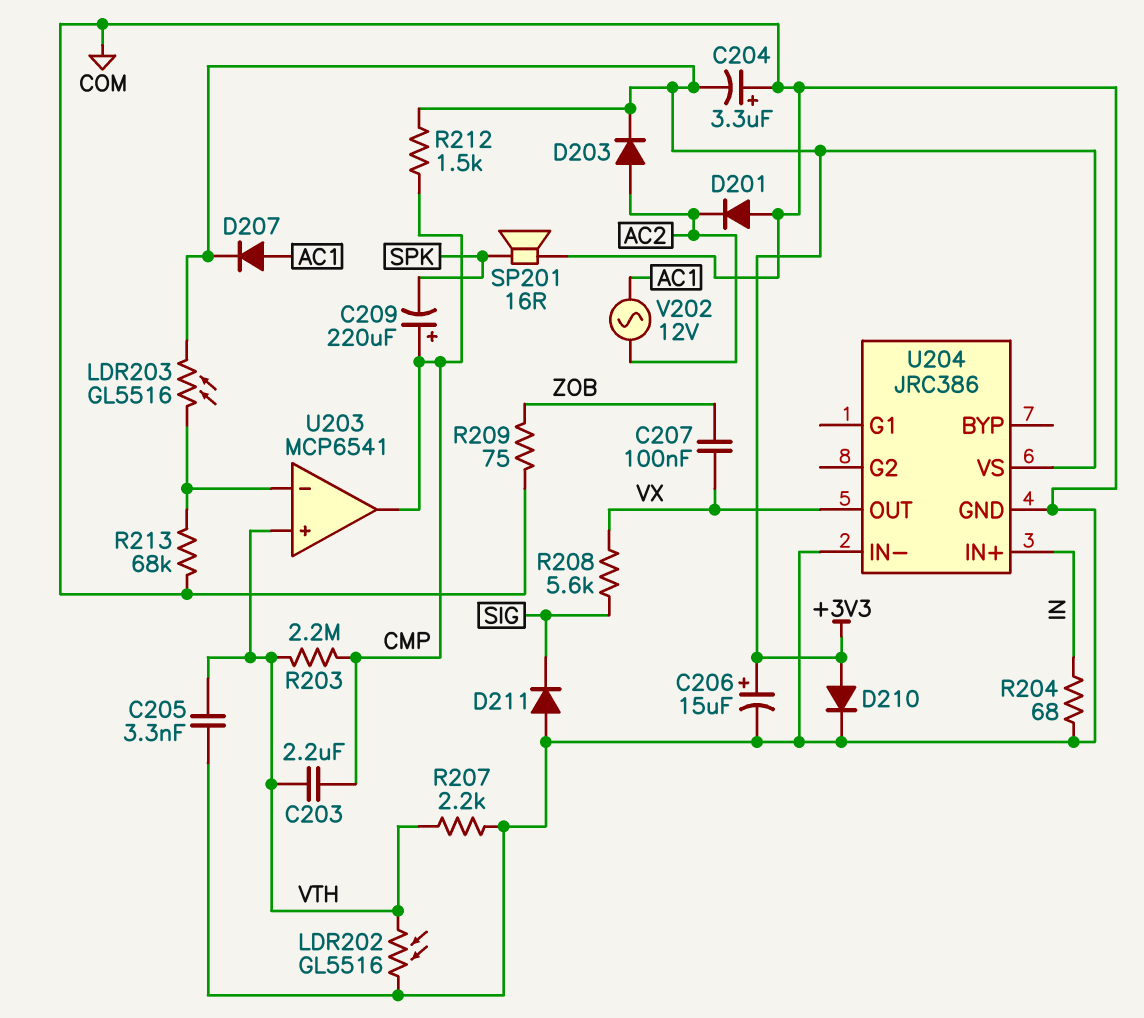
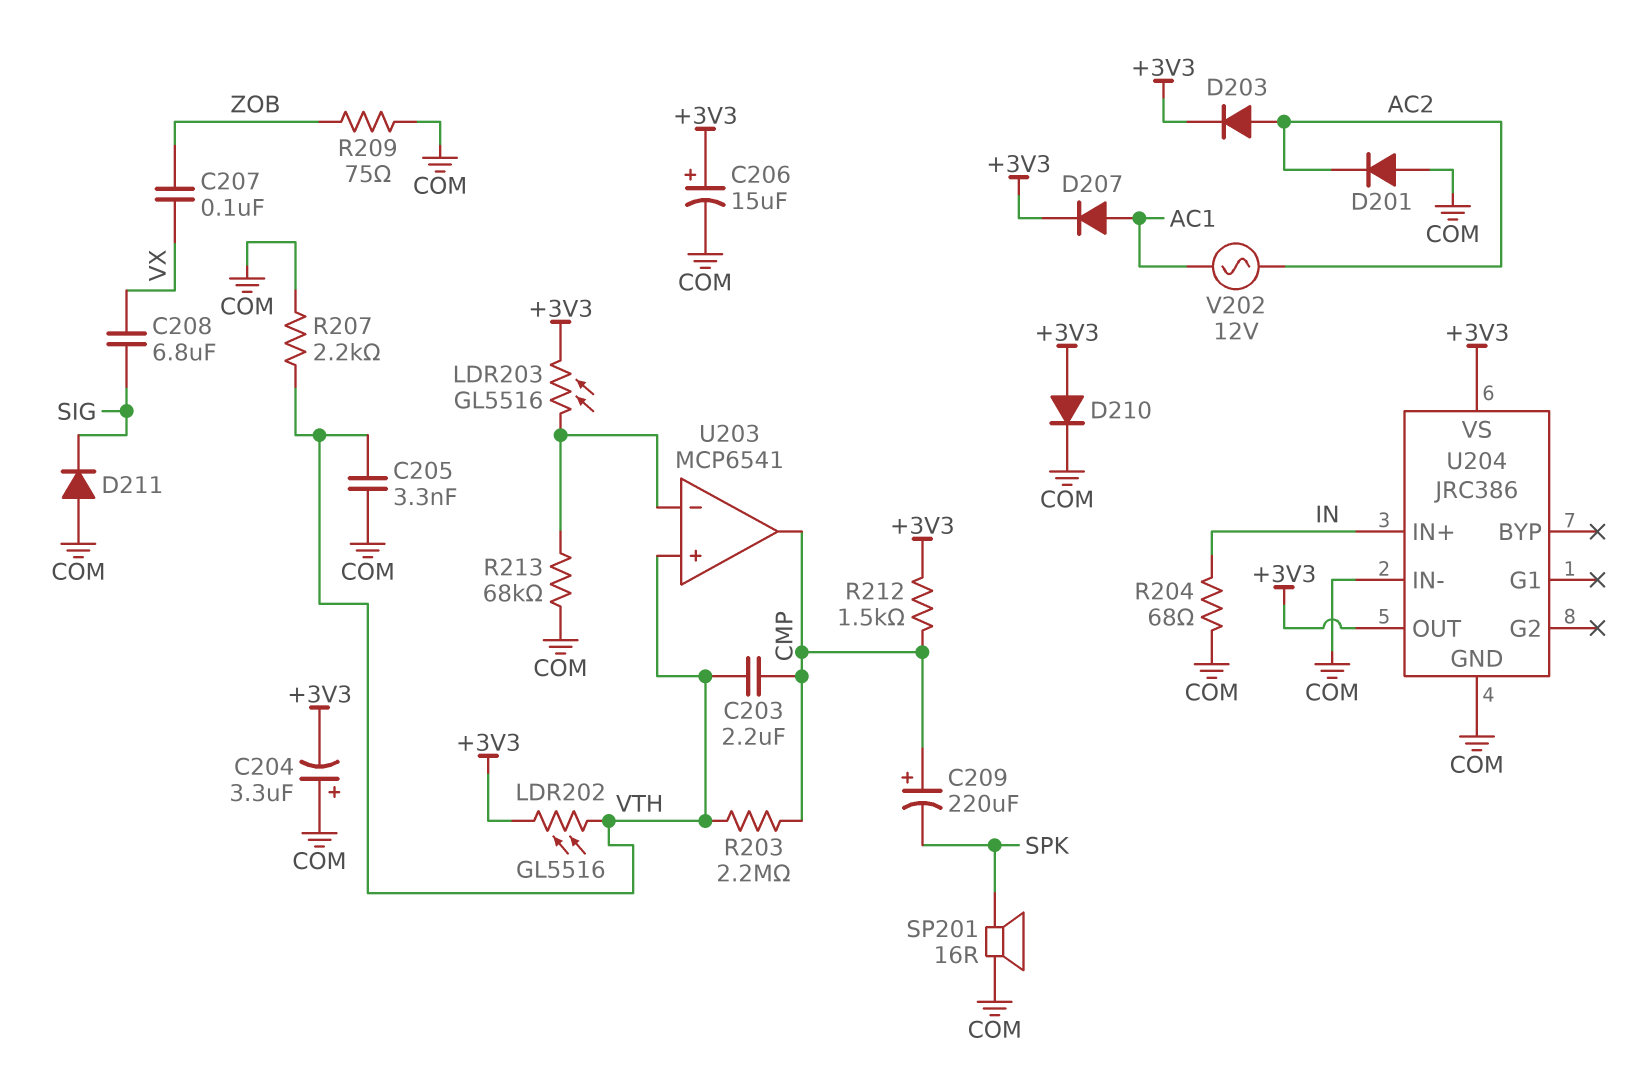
C208: none -> 6.8uF (SIG, VX)
LDR202: GL5516 (COM, VTH) -> GL5516 (+3V3, VTH)
R208: 5.6k (SIG, VX) -> none
U204 pin OUT: VX -> +3V3

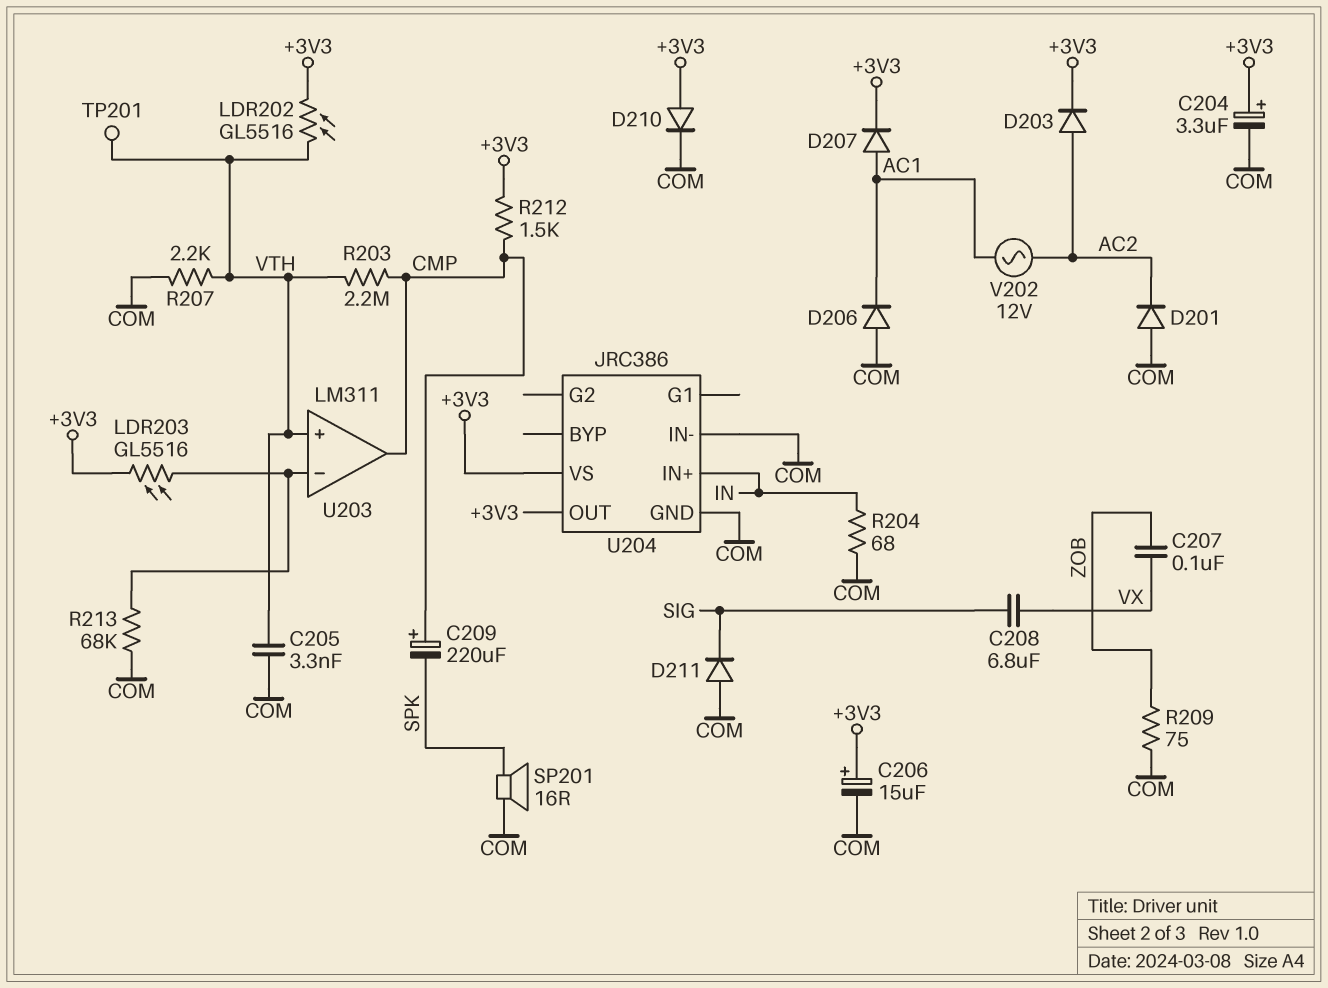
C203: 2.2uF (CMP, VTH) -> none
C204: 3.3uF (plus COM, minus +3V3) -> 3.3uF (plus +3V3, minus COM)
D206: none -> diode (A COM, K AC1)
TP201: none -> test point (VTH)
U203: MCP6541 -> LM311

